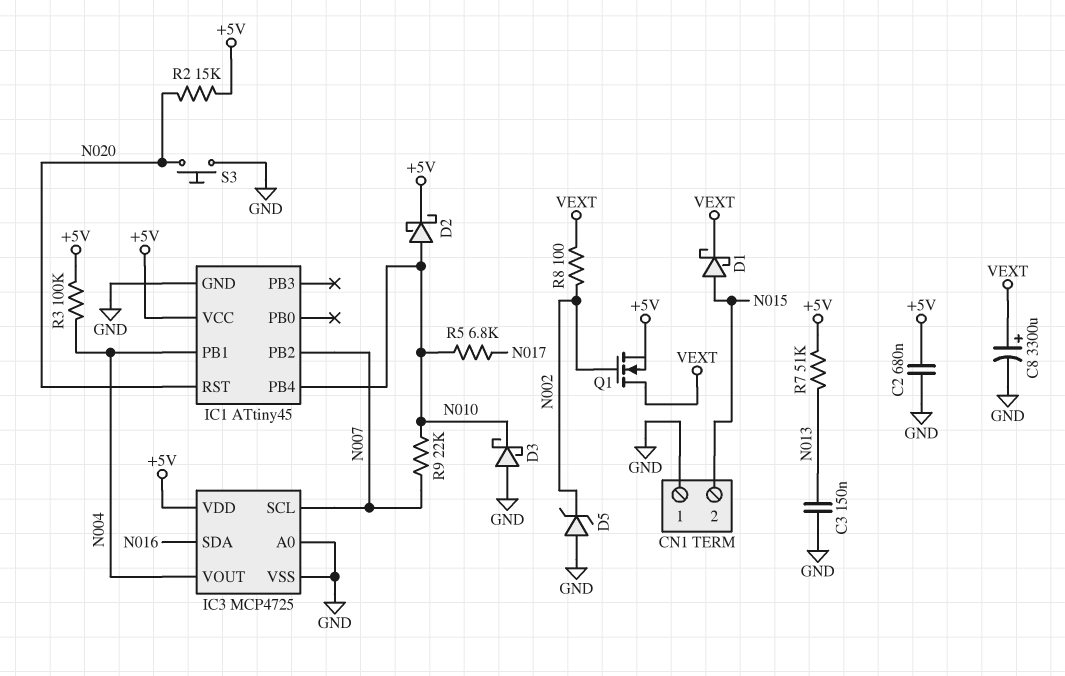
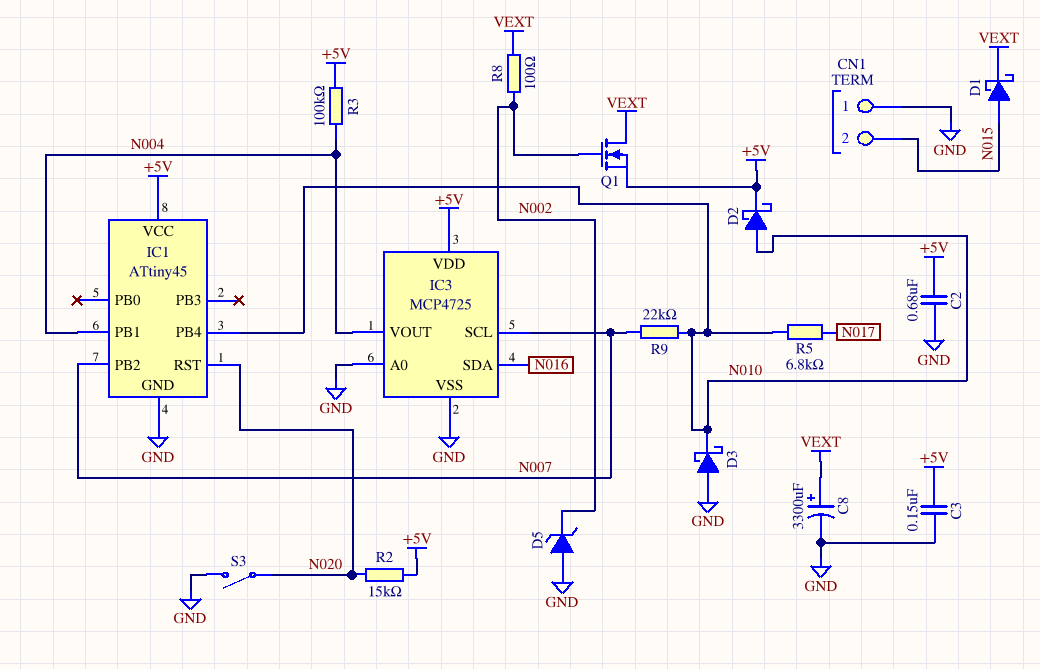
C3: 150nF (GND, N013) -> 150nF (+5V, GND)
R7: 51k (+5V, N013) -> none
S3: button (GND, N020) -> switch (GND, N020)

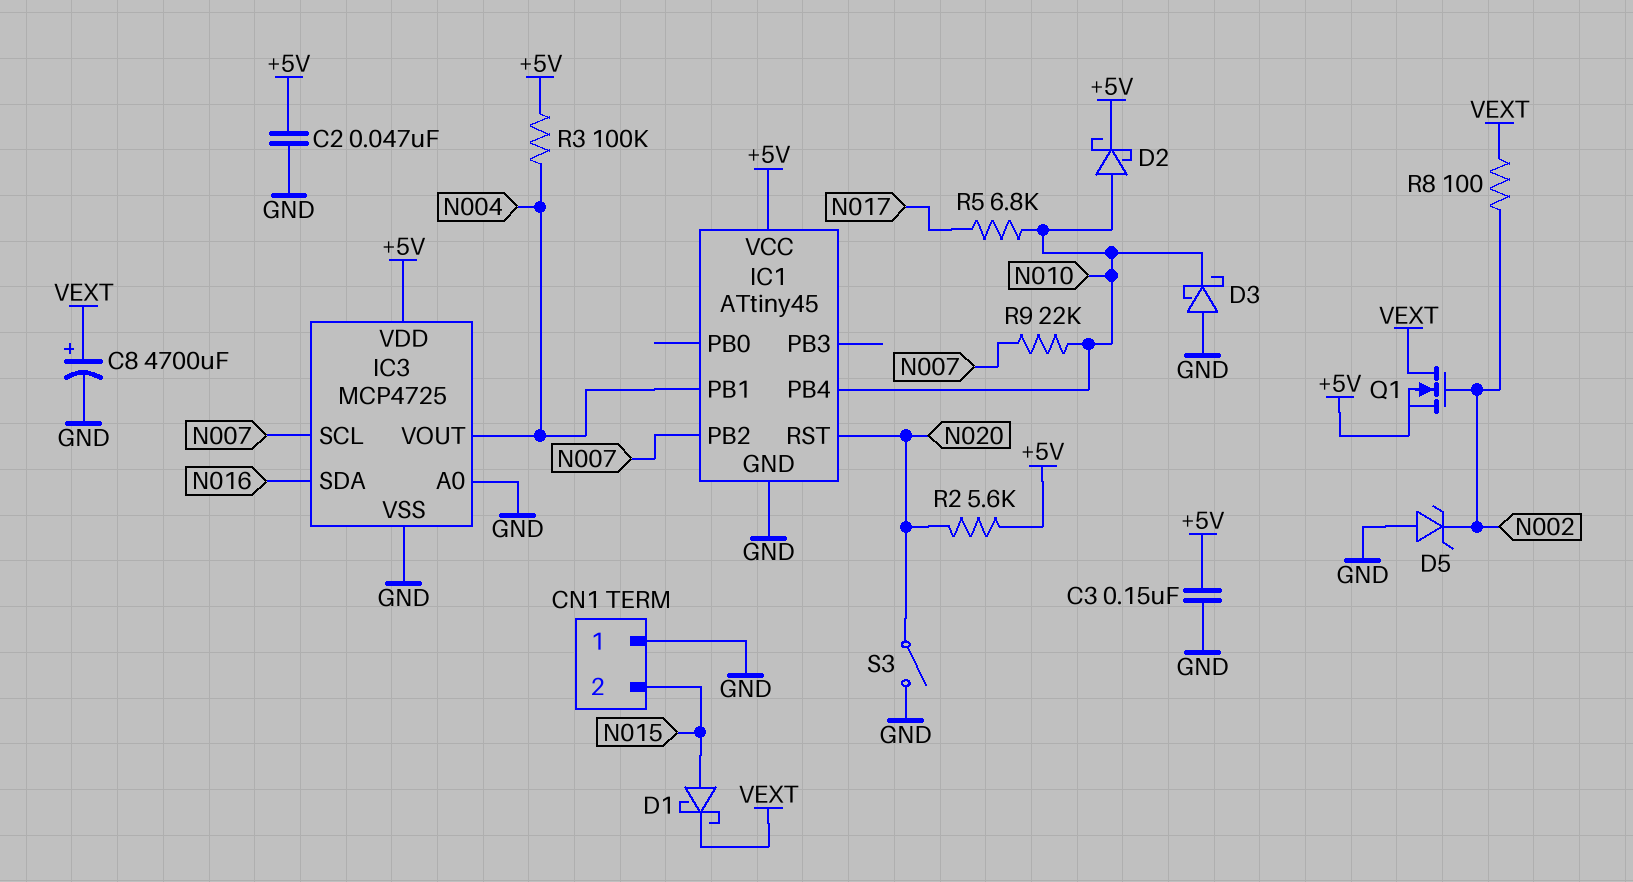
C2: 680nF (+5V, GND) -> 47nF (+5V, GND)
C8: 3300uF (plus VEXT, minus GND) -> 4700uF (plus VEXT, minus GND)
R2: 15k (+5V, N020) -> 5.6k (+5V, N020)

